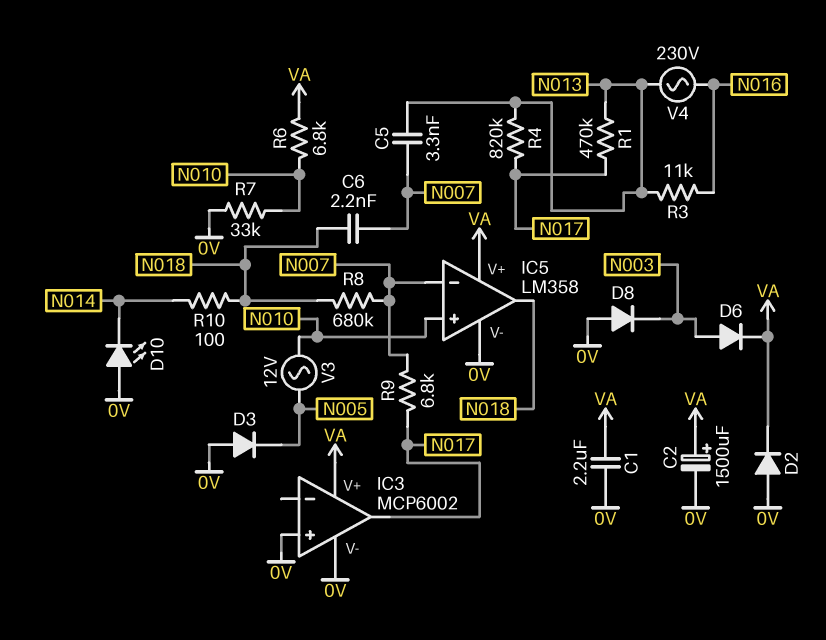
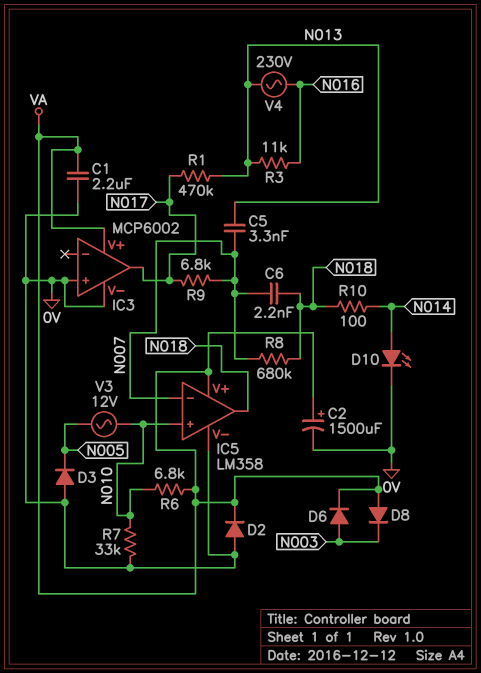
D8: diode (A 0V, K N003) -> diode (A VA, K N003)
D10: LED (A 0V, K N014) -> LED (A N014, K 0V)
R4: 820k (N013, N017) -> none

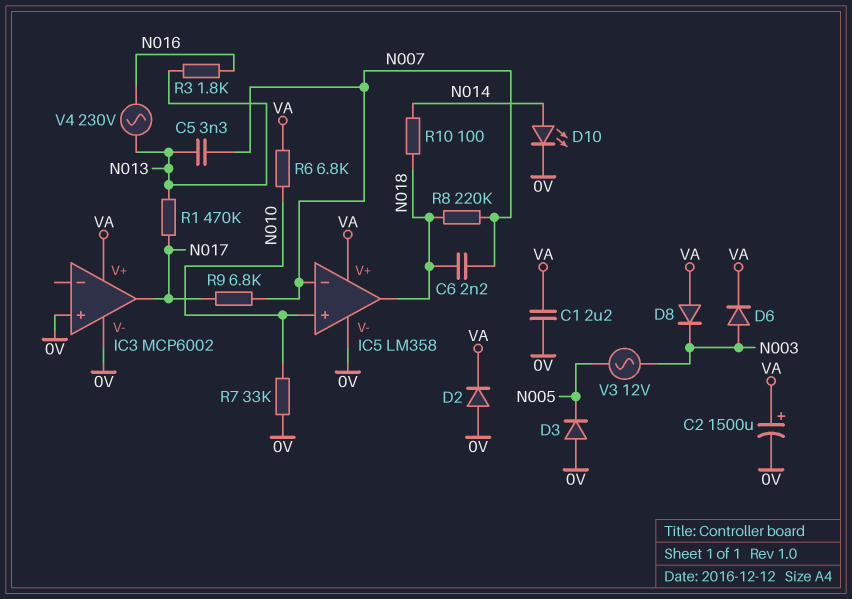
R3: 11k (N013, N016) -> 1.8k (N013, N016)
R8: 680k (N007, N018) -> 220k (N007, N018)
V3: AC 12V (N005, N010) -> AC 12V (N003, N005)

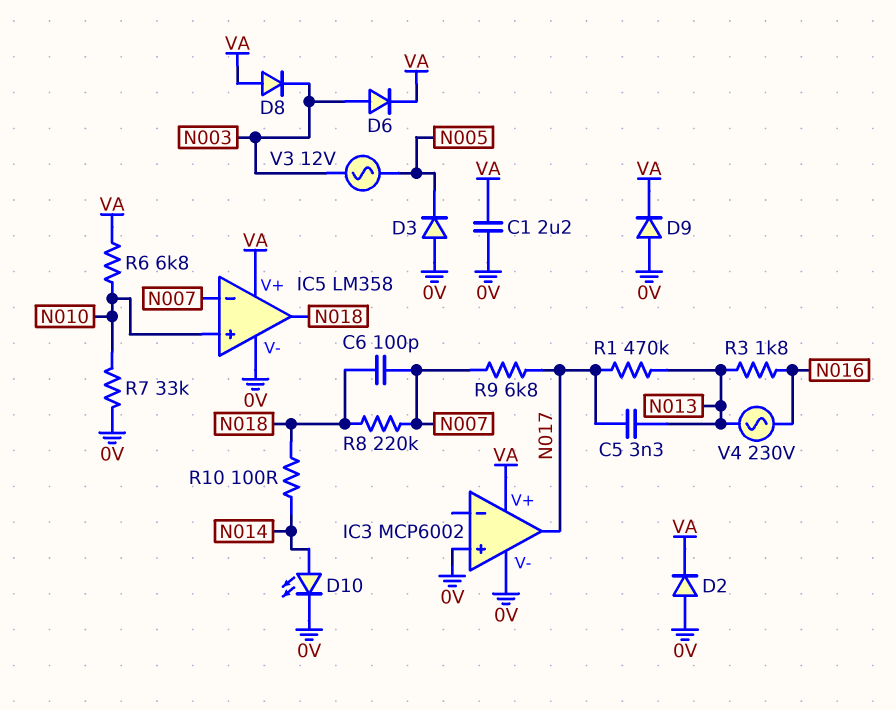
C2: 1500uF (plus VA, minus 0V) -> none
C5: 3.3nF (N007, N013) -> 3.3nF (N013, N017)
C6: 2.2nF (N007, N018) -> 100pF (N007, N018)
D9: none -> diode (A 0V, K VA)

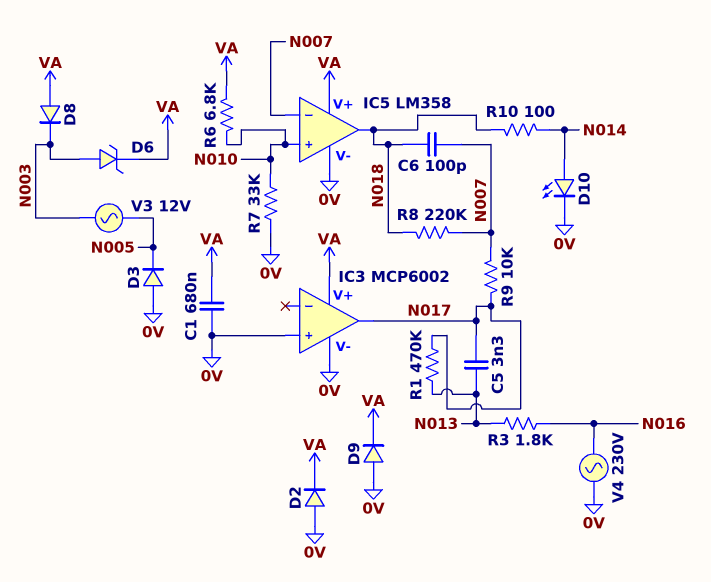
C1: 2.2uF (0V, VA) -> 680nF (0V, VA)
D6: diode (A N003, K VA) -> zener (A N003, K VA)
R9: 6.8k (N007, N017) -> 10k (N007, N017)
V4: AC 230V (N013, N016) -> AC 230V (0V, N016)

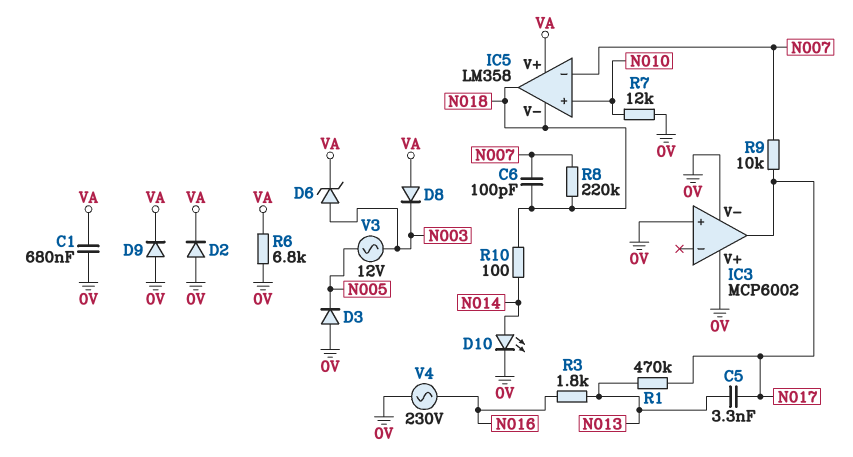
IC3 pin V+: VA -> 0V
IC5 pin V-: 0V -> N018
R6: 6.8k (N010, VA) -> 6.8k (0V, VA)
R7: 33k (0V, N010) -> 12k (0V, N010)

